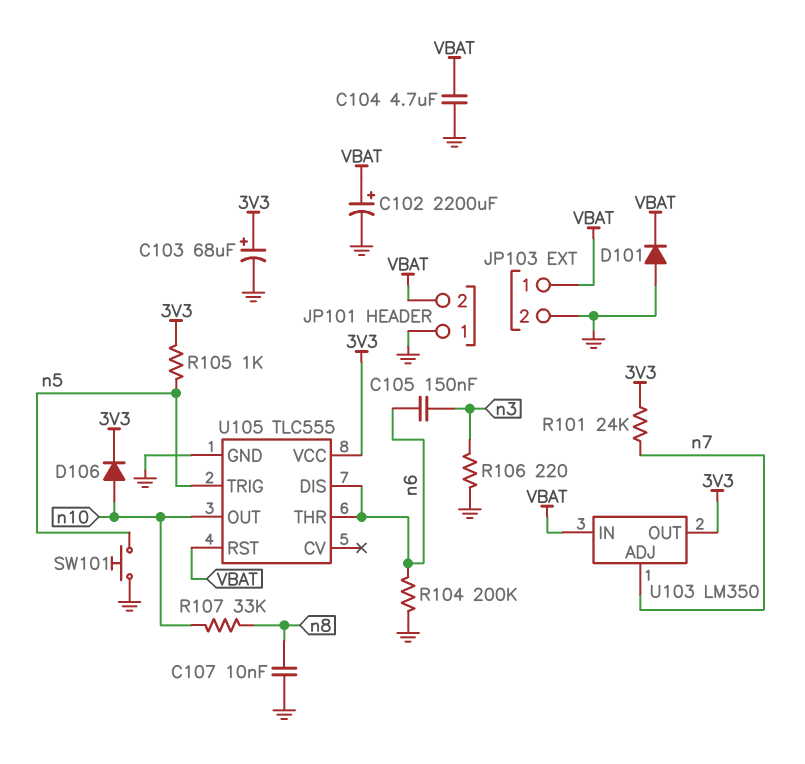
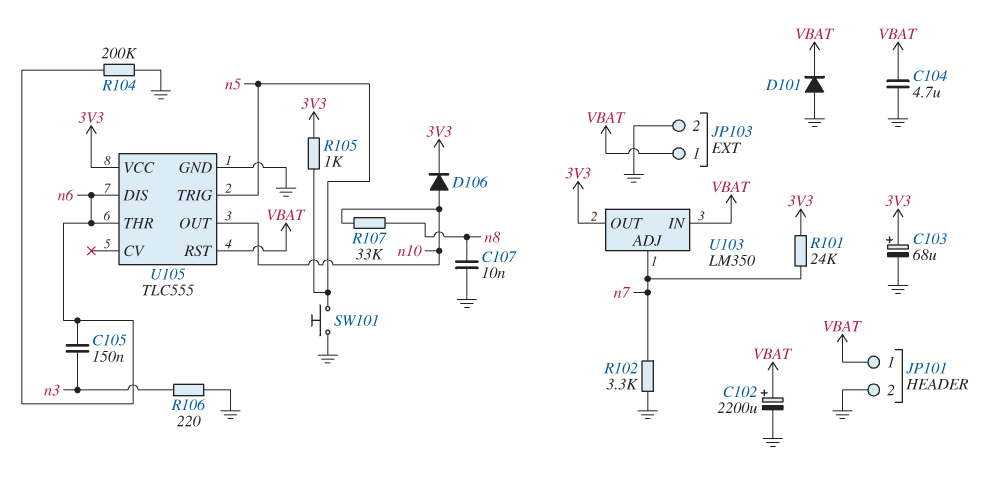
JP101 pin 1: GND -> VBAT
JP101 pin 2: VBAT -> GND
R102: none -> 3.3k (GND, n7)

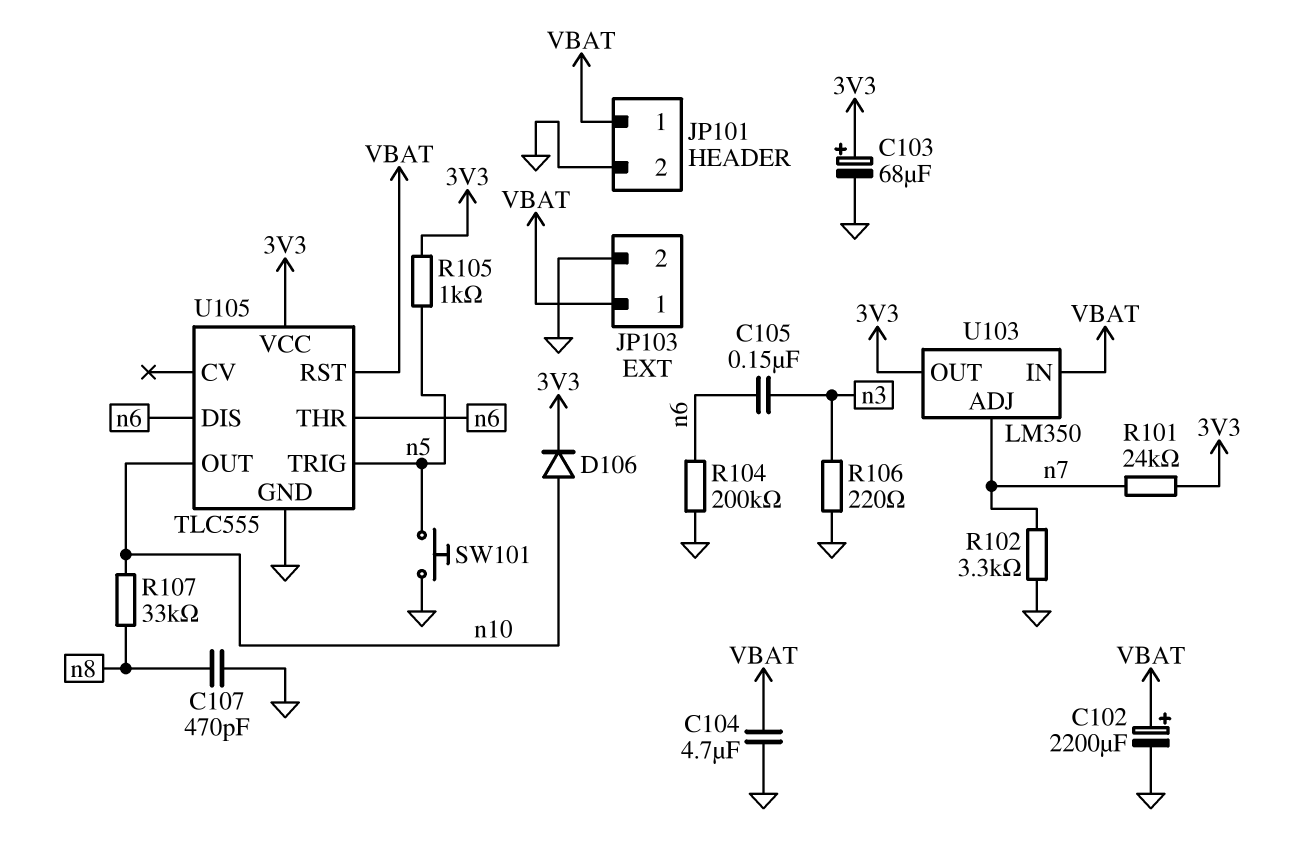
C107: 10nF (GND, n8) -> 470pF (GND, n8)
D101: diode (A GND, K VBAT) -> none

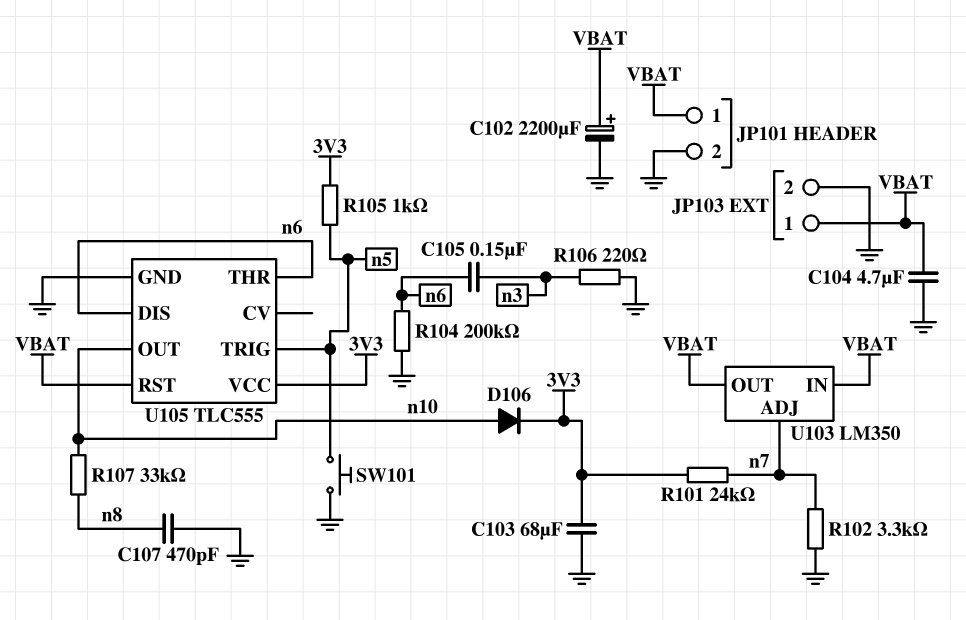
C103: 68uF (plus 3V3, minus GND) -> 68uF (3V3, GND)
U103 pin OUT: 3V3 -> VBAT

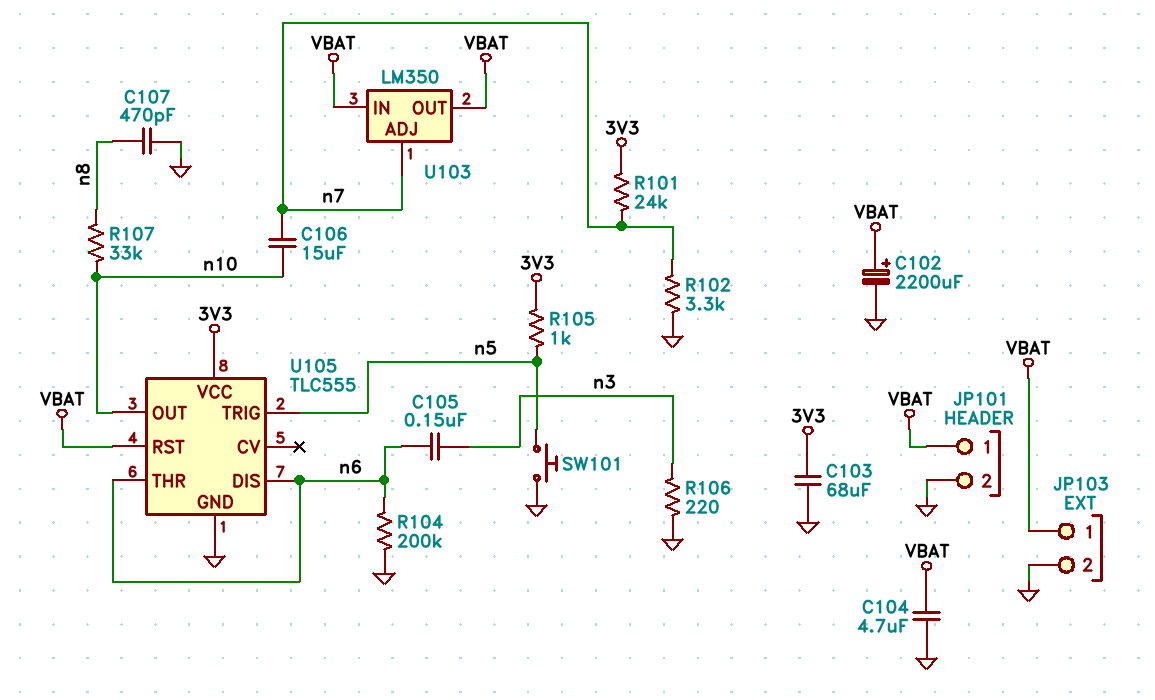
C106: none -> 15uF (n7, n10)
D106: diode (A n10, K 3V3) -> none

